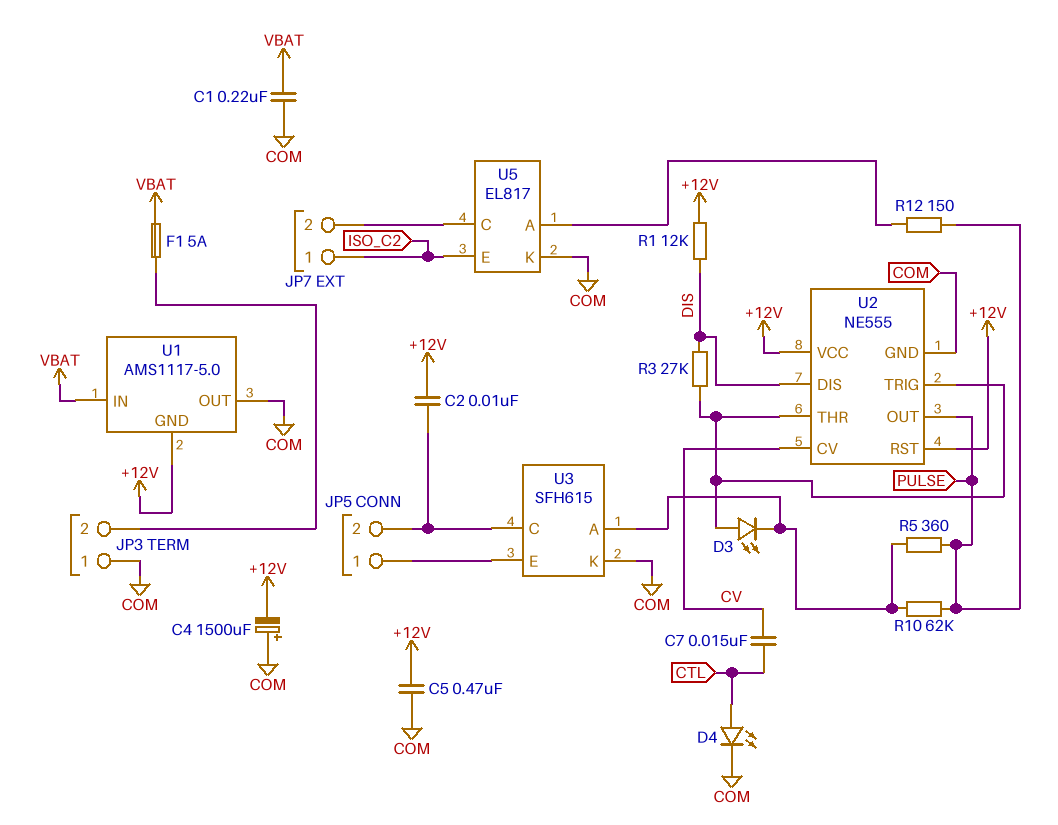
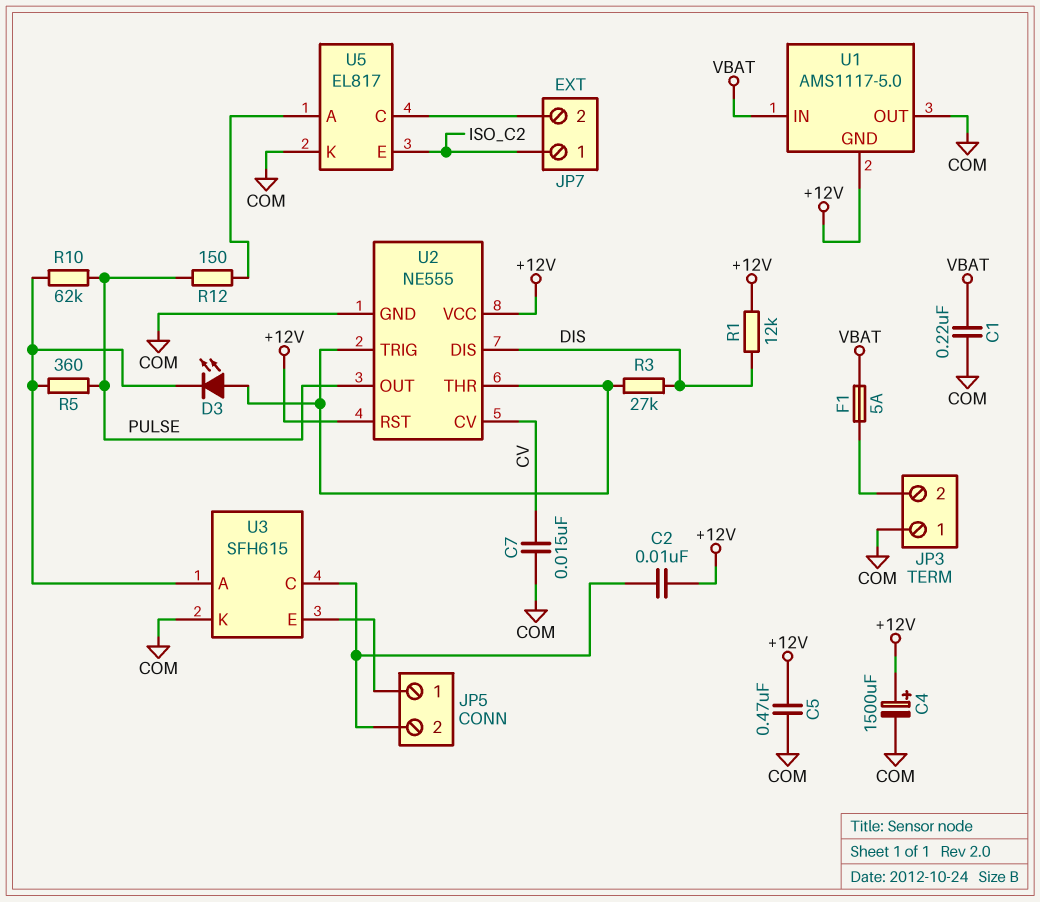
C4: 1500uF (plus COM, minus +12V) -> 1500uF (plus +12V, minus COM)
C7: 15nF (CTL, CV) -> 15nF (COM, CV)
D4: LED (A CTL, K COM) -> none

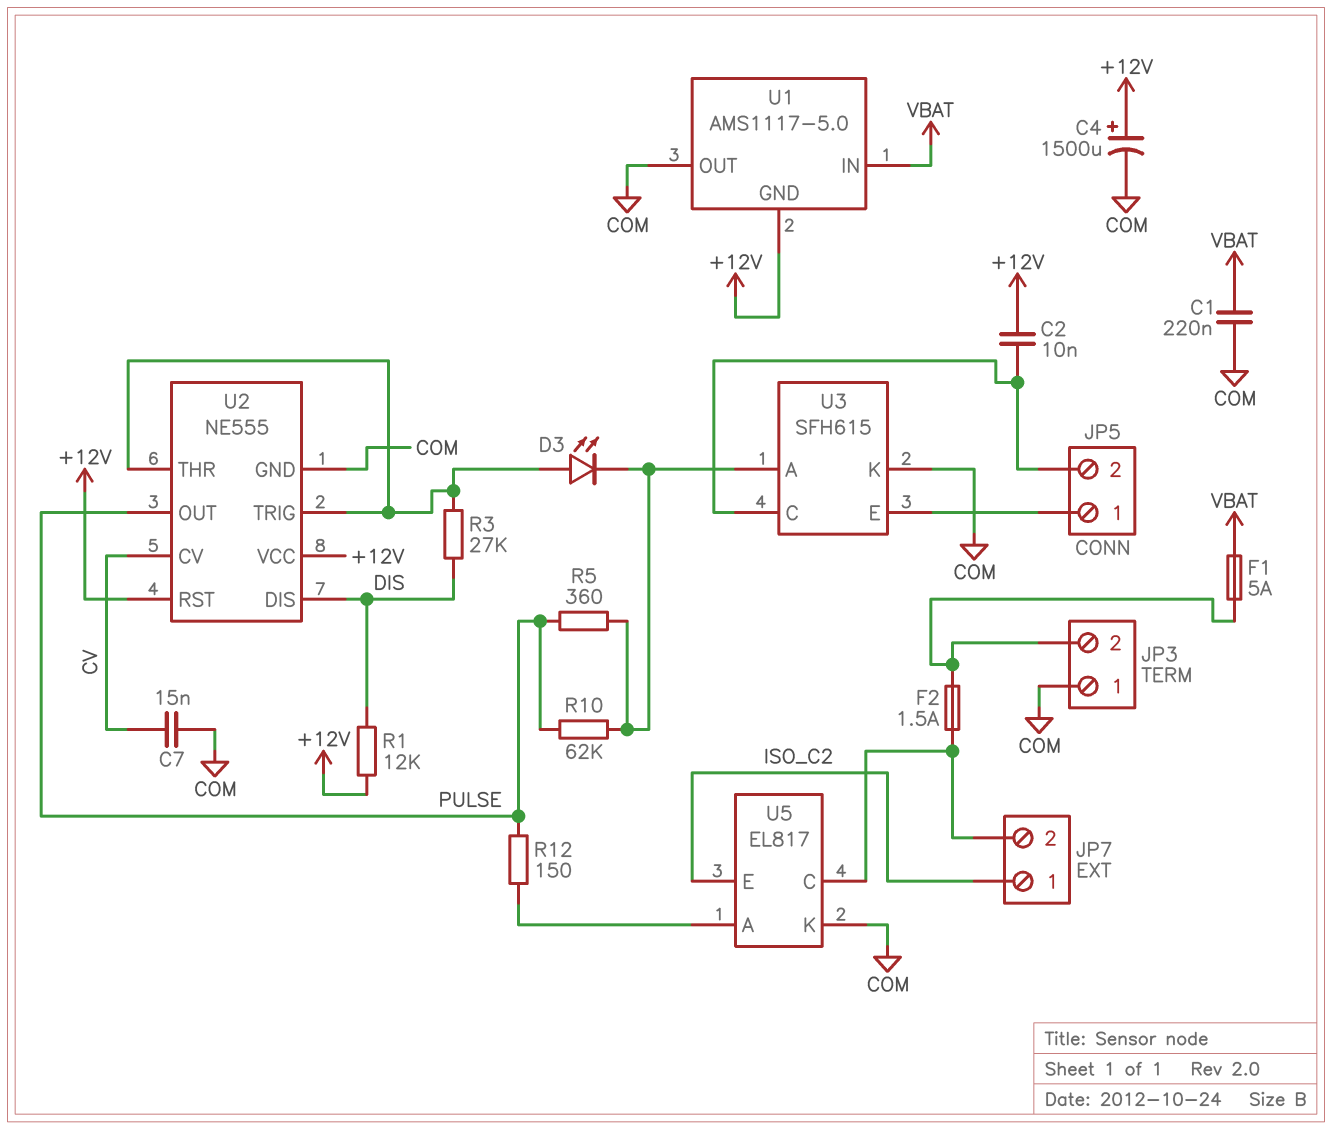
C5: 470nF (+12V, COM) -> none
F2: none -> 1.5A (JP3/2, JP7/2)

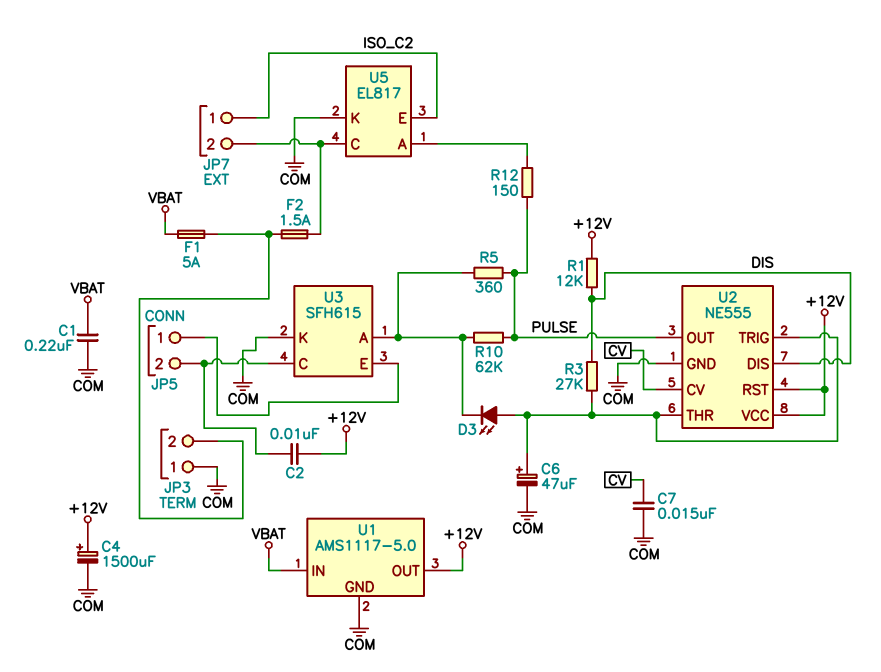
C6: none -> 47uF (plus U2/THR, minus COM)
U1 pin GND: +12V -> COM
U1 pin OUT: COM -> +12V

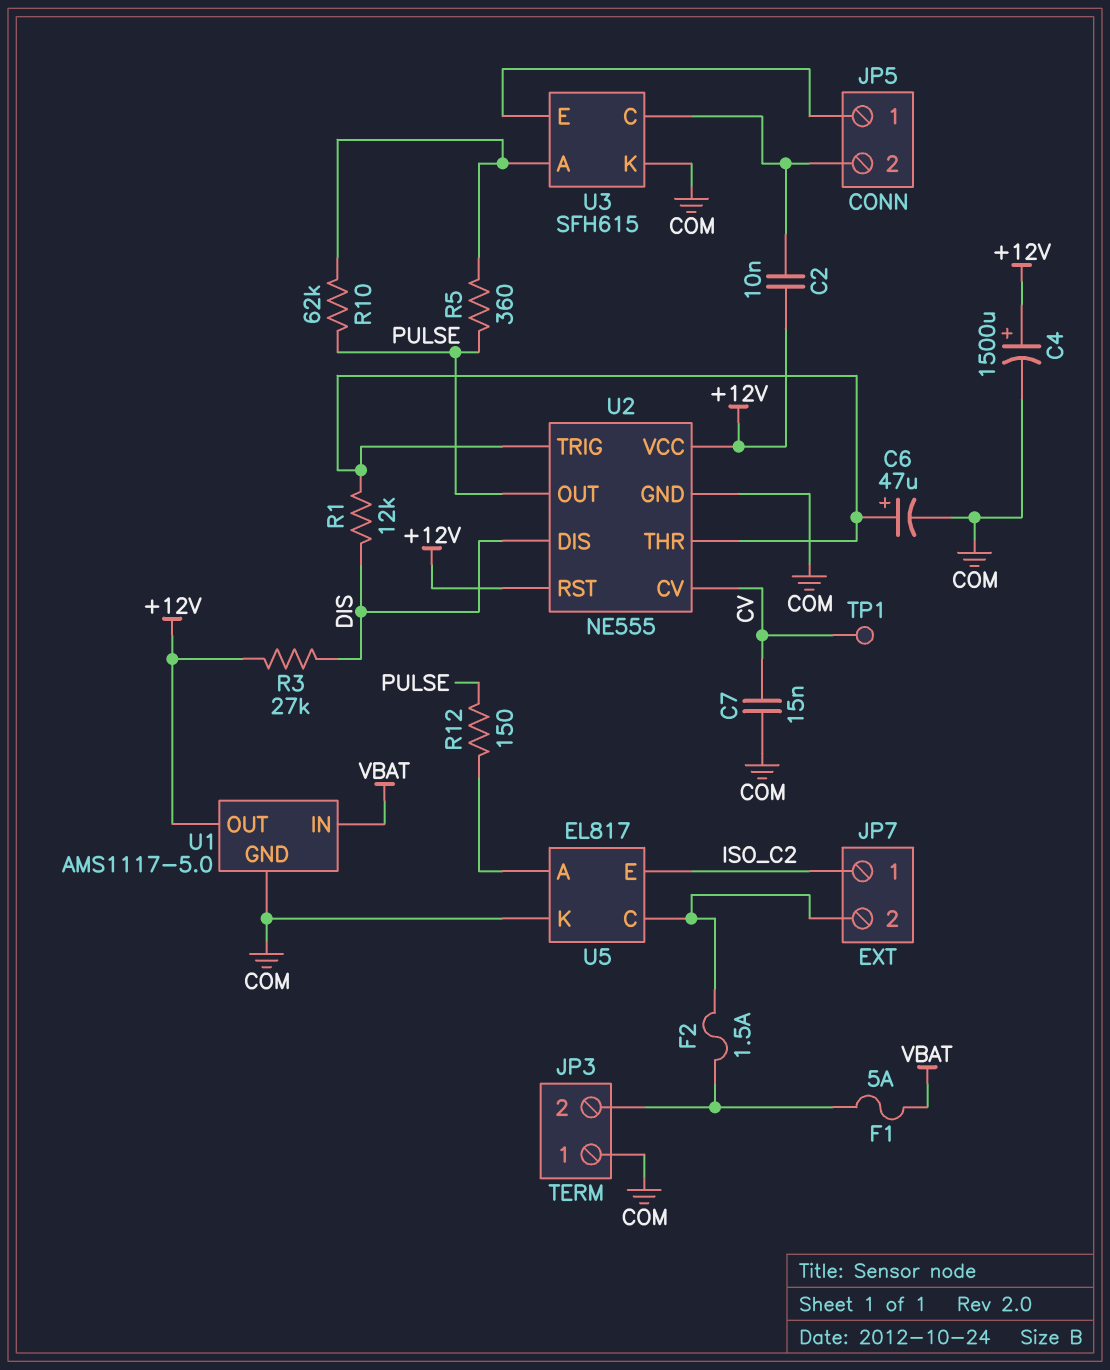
C1: 220nF (COM, VBAT) -> none
D3: LED (A U2/THR, K U3/A) -> none
R1: 12k (+12V, DIS) -> 12k (DIS, U2/THR)
R3: 27k (DIS, U2/THR) -> 27k (+12V, DIS)
TP1: none -> test point (CV)

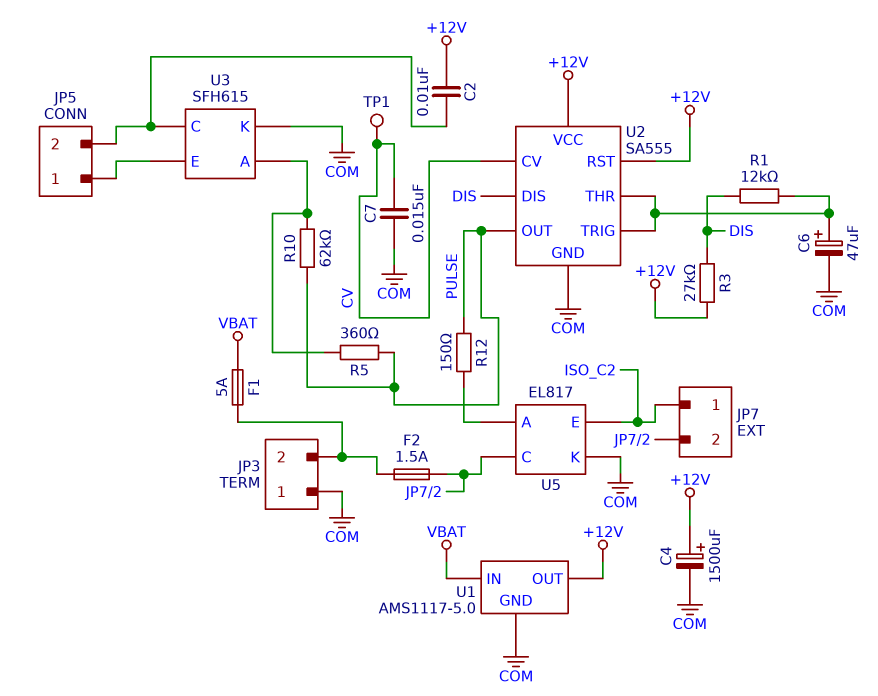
U2: NE555 -> SA555

